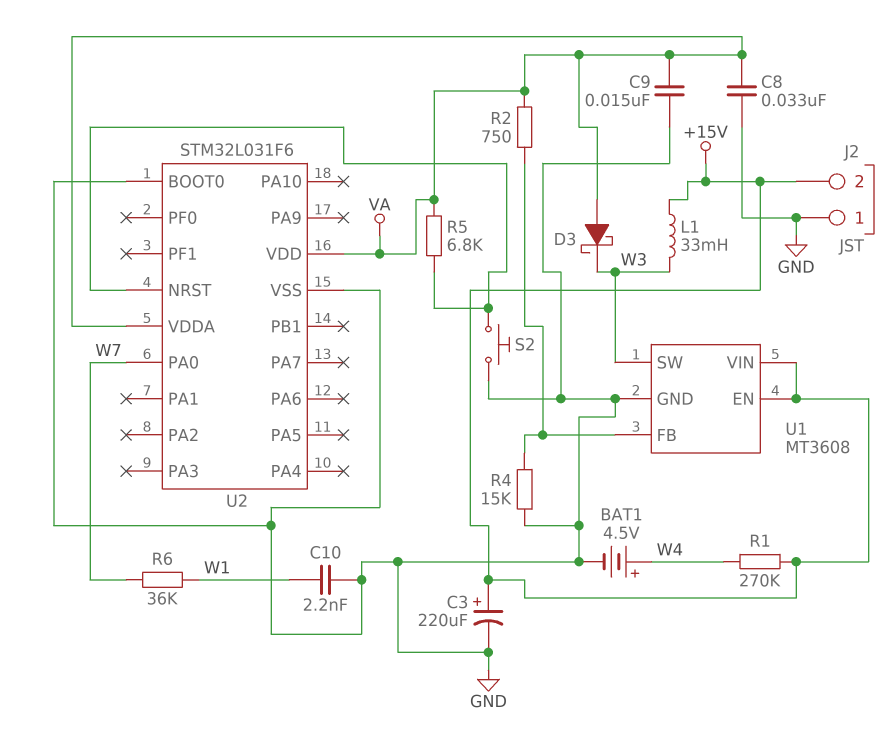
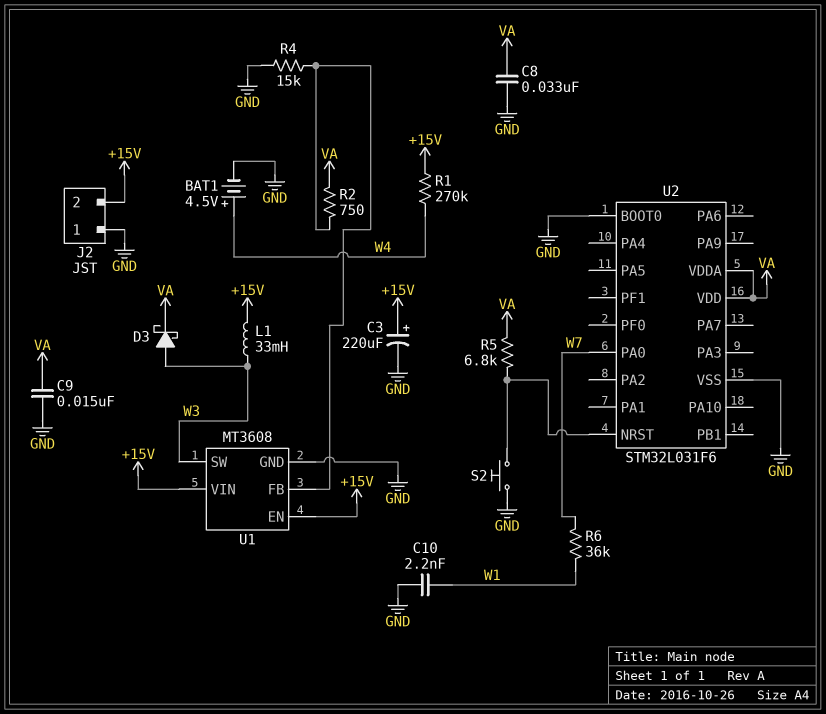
D3: schottky (A VA, K W3) -> schottky (A W3, K VA)

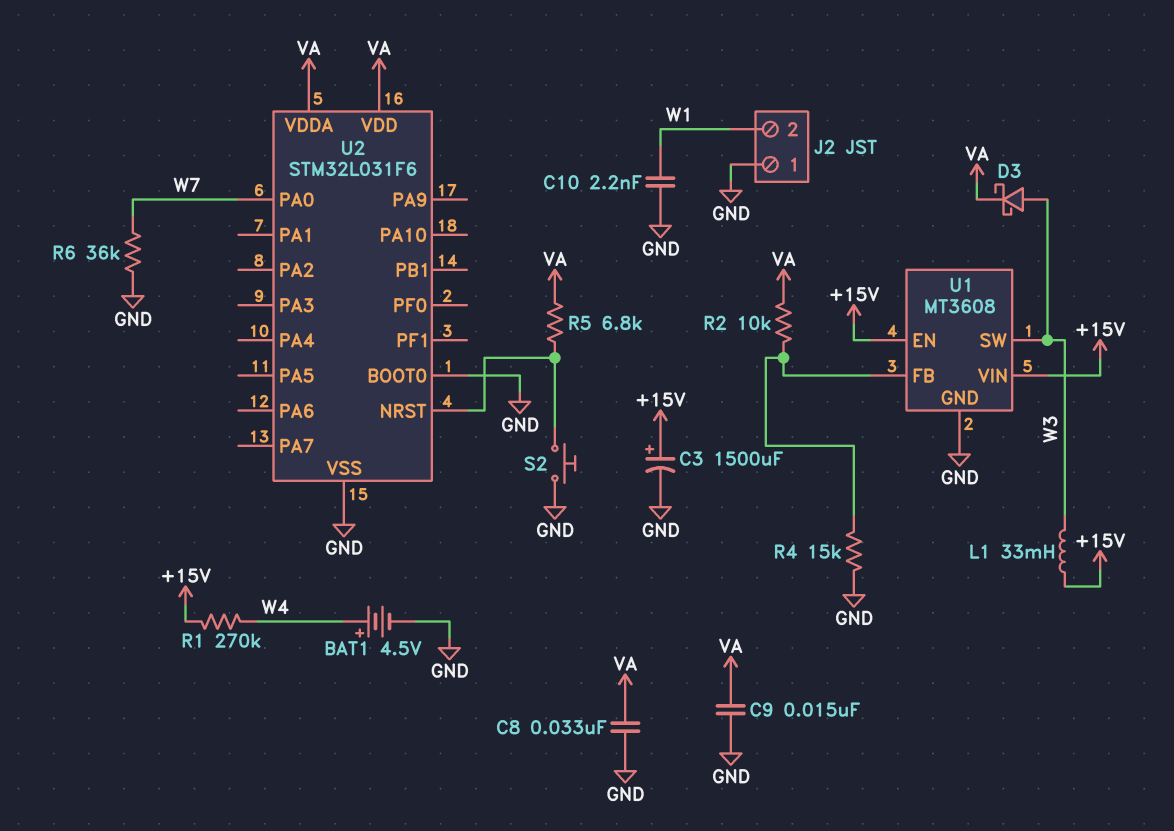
C3: 220uF (plus +15V, minus GND) -> 1500uF (plus +15V, minus GND)
J2 pin 2: +15V -> W1
R2: 750 (U1/FB, VA) -> 10k (U1/FB, VA)
R6: 36k (W1, W7) -> 36k (GND, W7)

